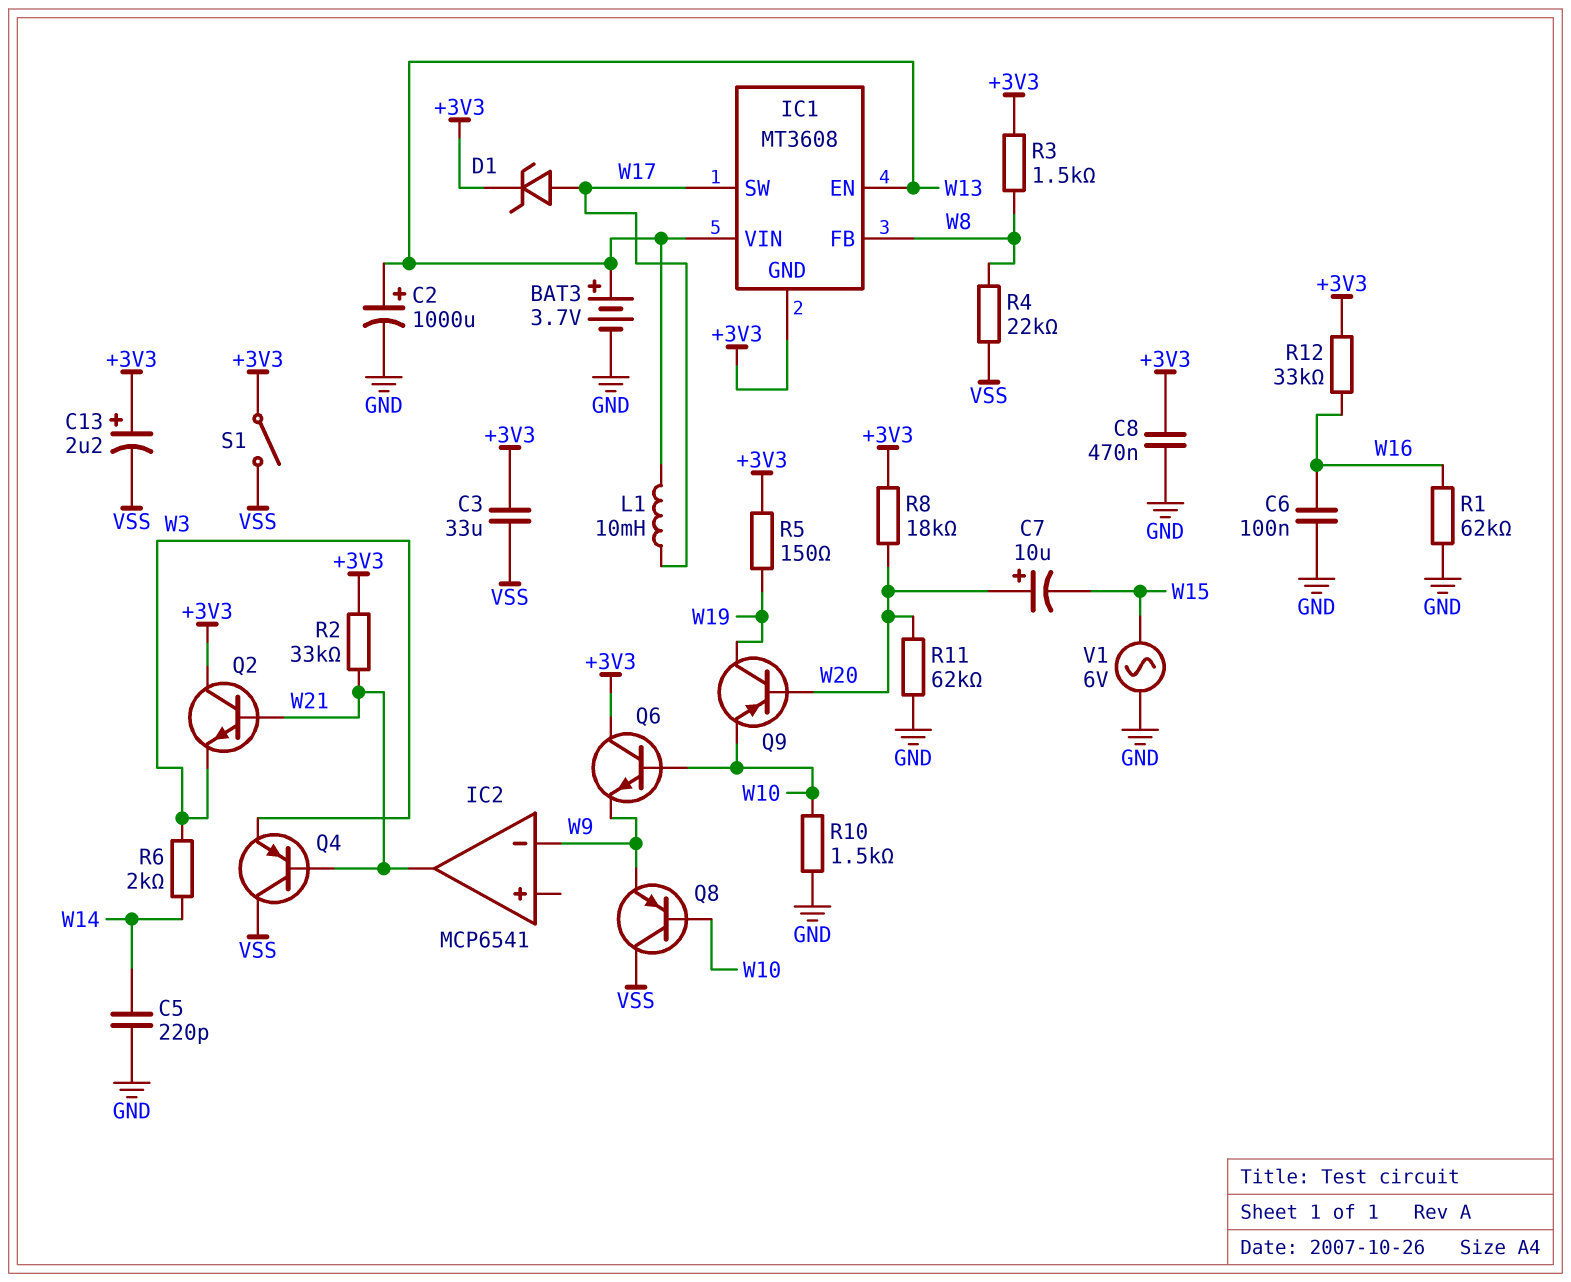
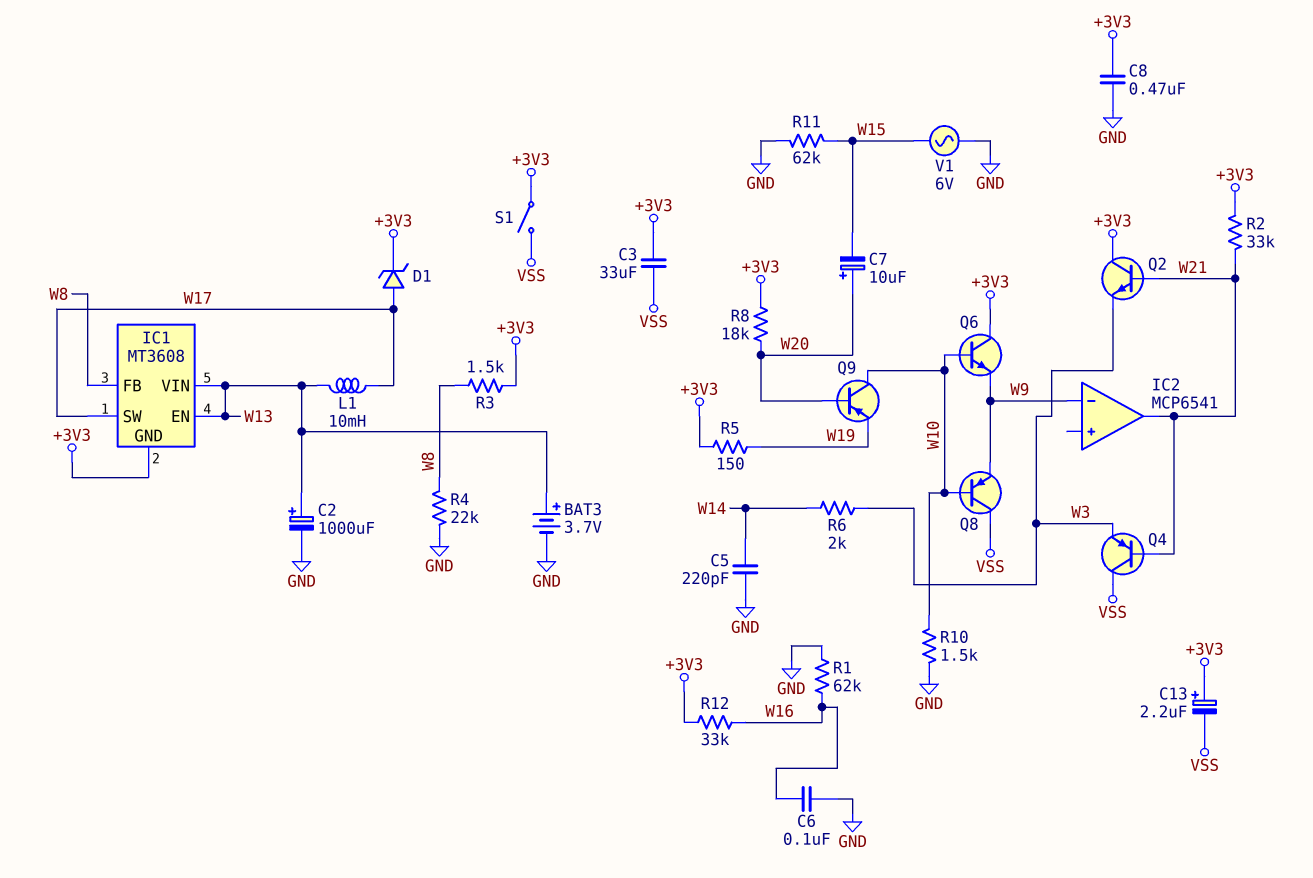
Q9: PNP (B W20, C W19, E W10) -> PNP (B W20, C W10, E W19)
R4: 22k (VSS, W8) -> 22k (GND, W8)
R11: 62k (GND, W20) -> 62k (GND, W15)

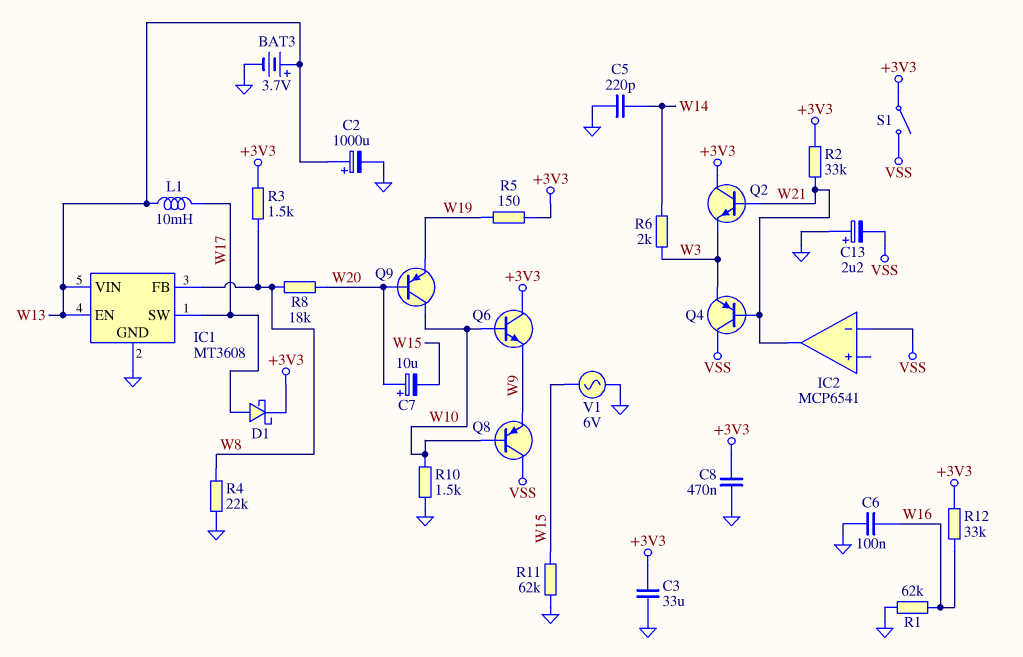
C3: 33uF (+3V3, VSS) -> 33uF (+3V3, GND)
C13: 2.2uF (plus +3V3, minus VSS) -> 2.2uF (plus GND, minus VSS)
D1: zener (A W17, K +3V3) -> schottky (A W17, K +3V3)
IC1 pin GND: +3V3 -> GND
IC2 pin in-: W9 -> VSS
R8: 18k (+3V3, W20) -> 18k (W8, W20)

